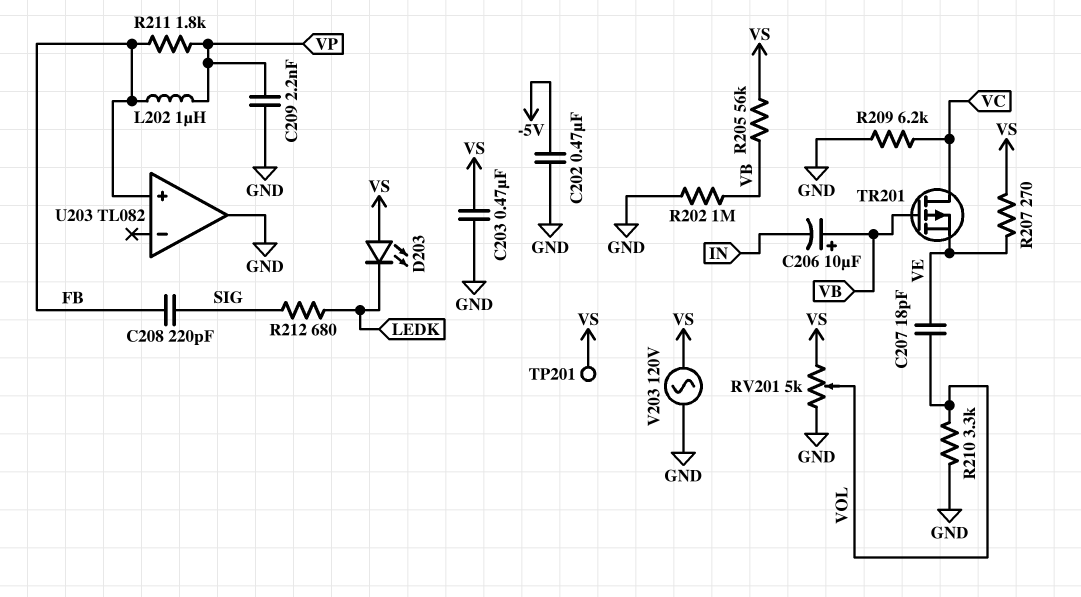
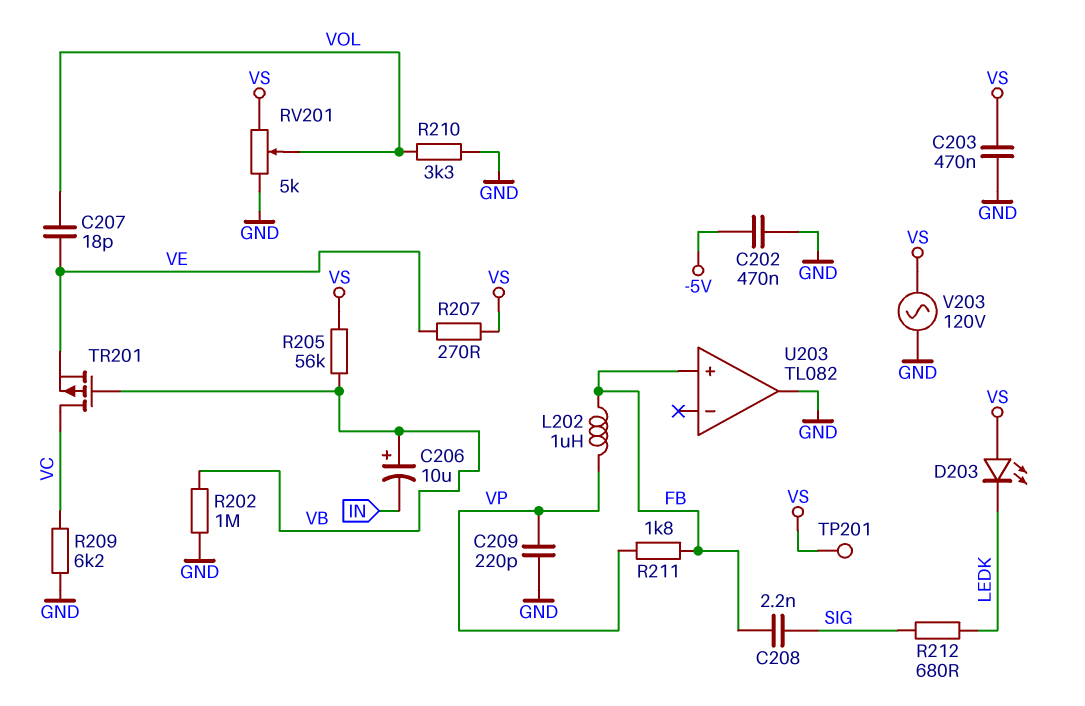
C208: 220pF (FB, SIG) -> 2.2nF (FB, SIG)
C209: 2.2nF (GND, VP) -> 220pF (GND, VP)

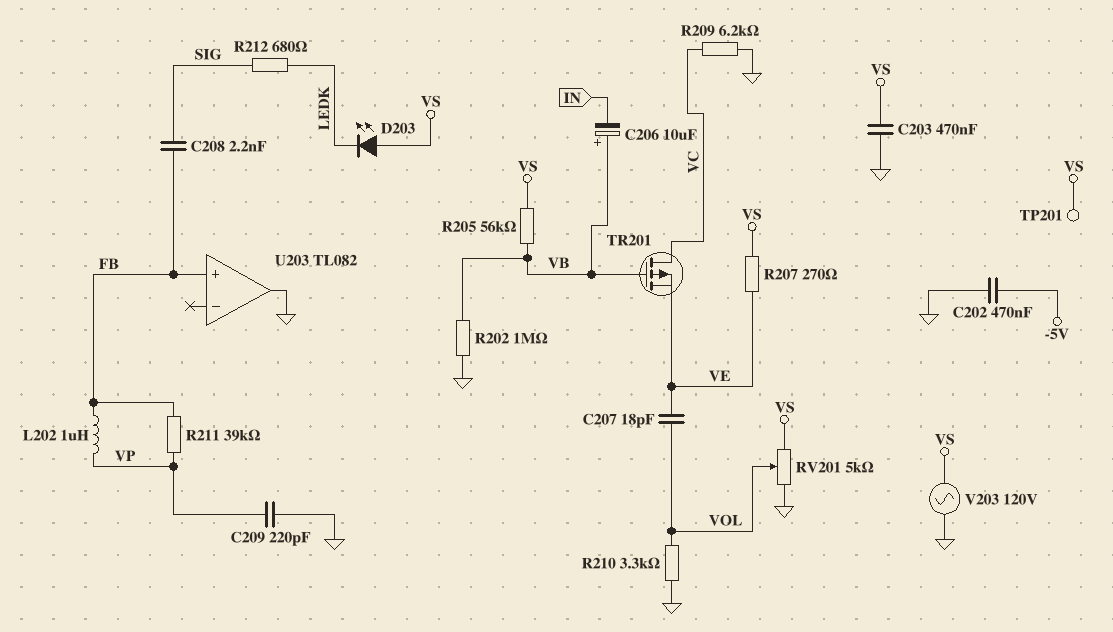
R211: 1.8k (FB, VP) -> 39k (FB, VP)

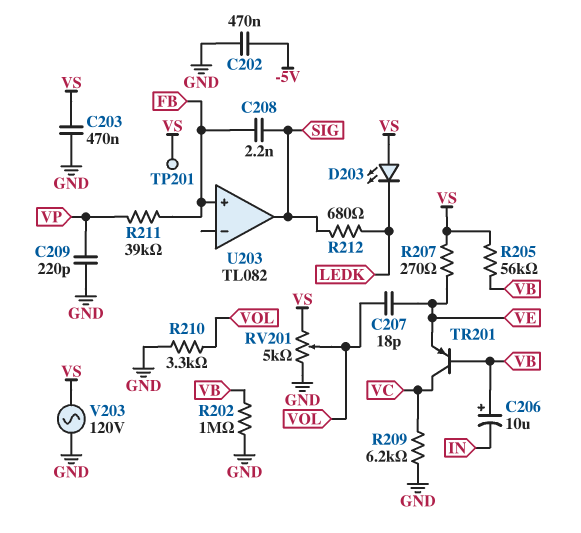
L202: 1uH (FB, VP) -> none
TR201: PMOS (G VB, D VC, S VE) -> PNP (B VB, C VC, E VE)
U203 pin out: GND -> SIG

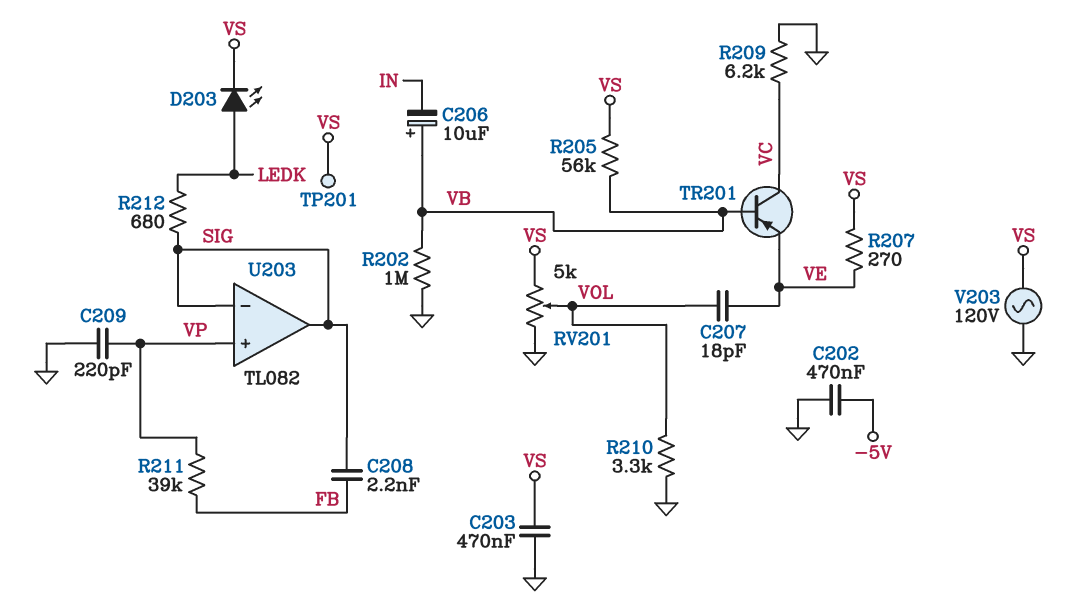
D203: LED (A VS, K LEDK) -> LED (A LEDK, K VS)
U203 pin in+: FB -> VP
U203 pin in-: none -> SIG

